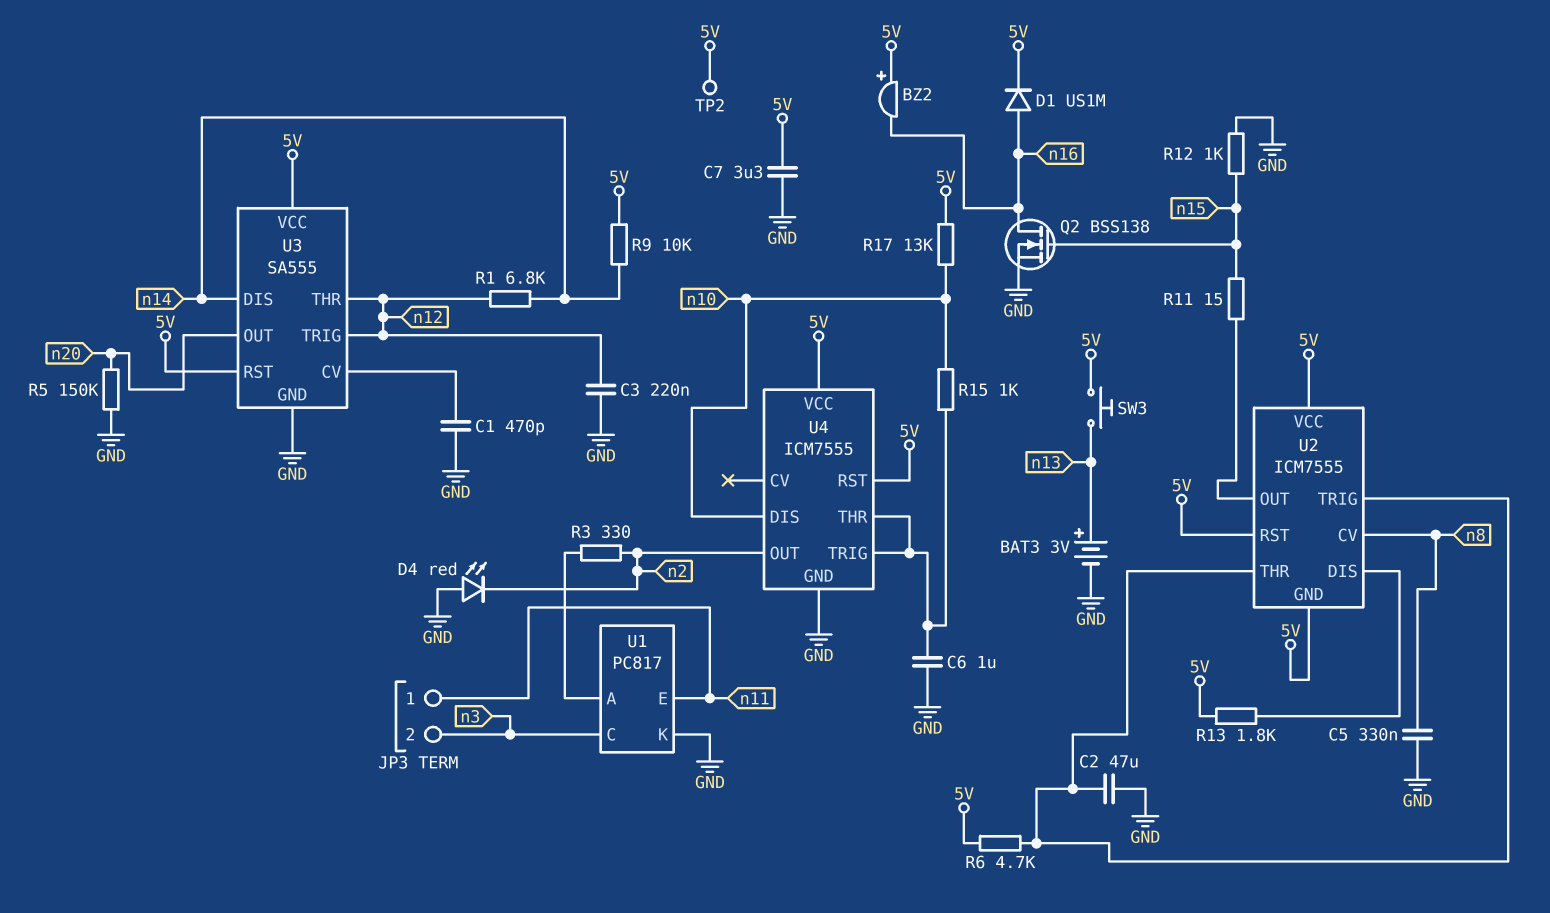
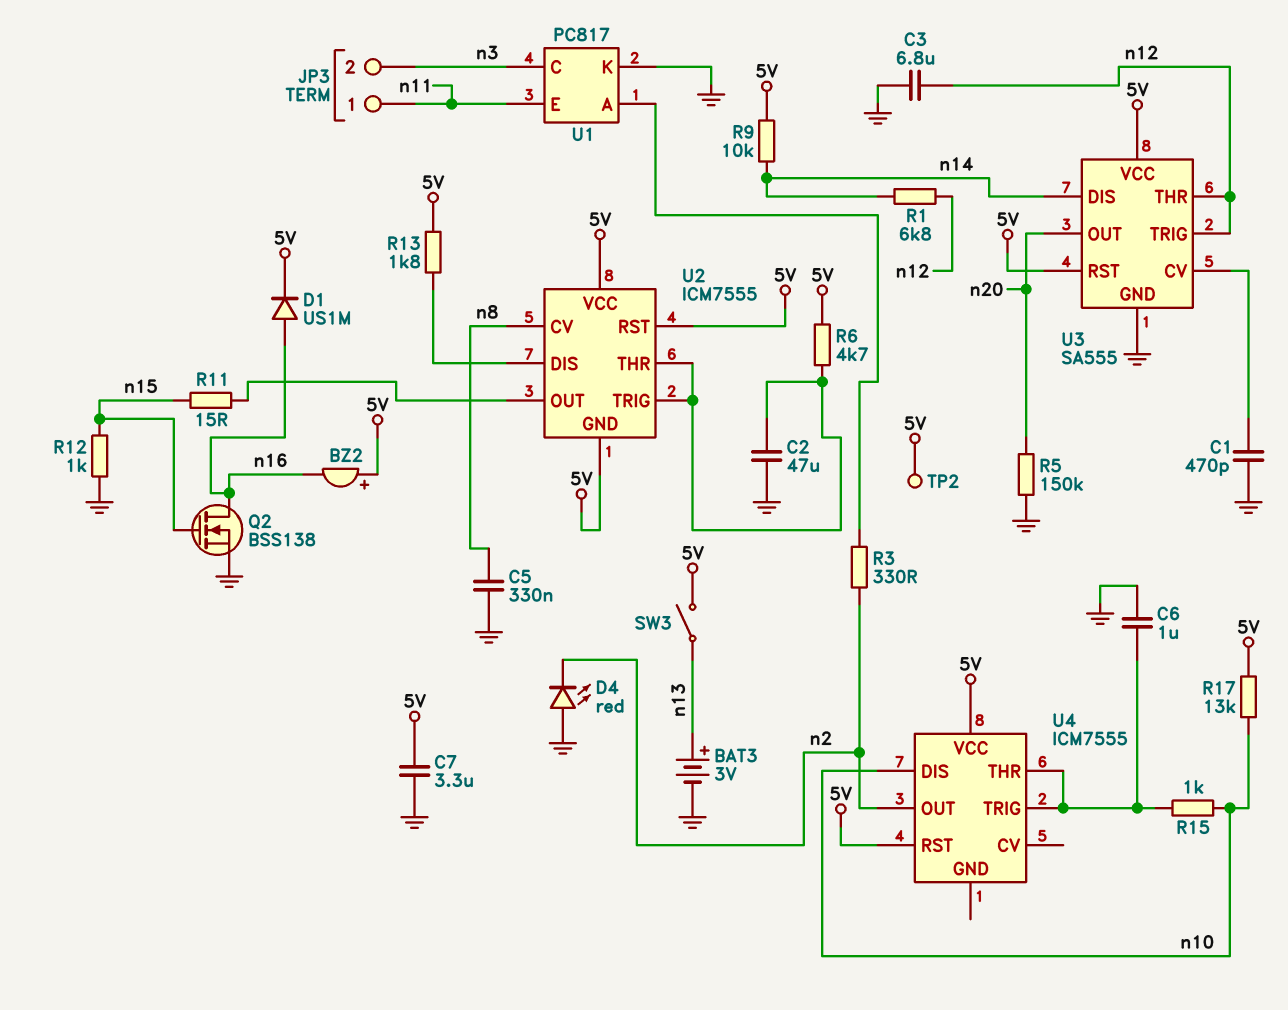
C3: 220nF (GND, n12) -> 6.8uF (GND, n12)
SW3: button (5V, n13) -> switch (5V, n13)
U4 pin GND: GND -> none

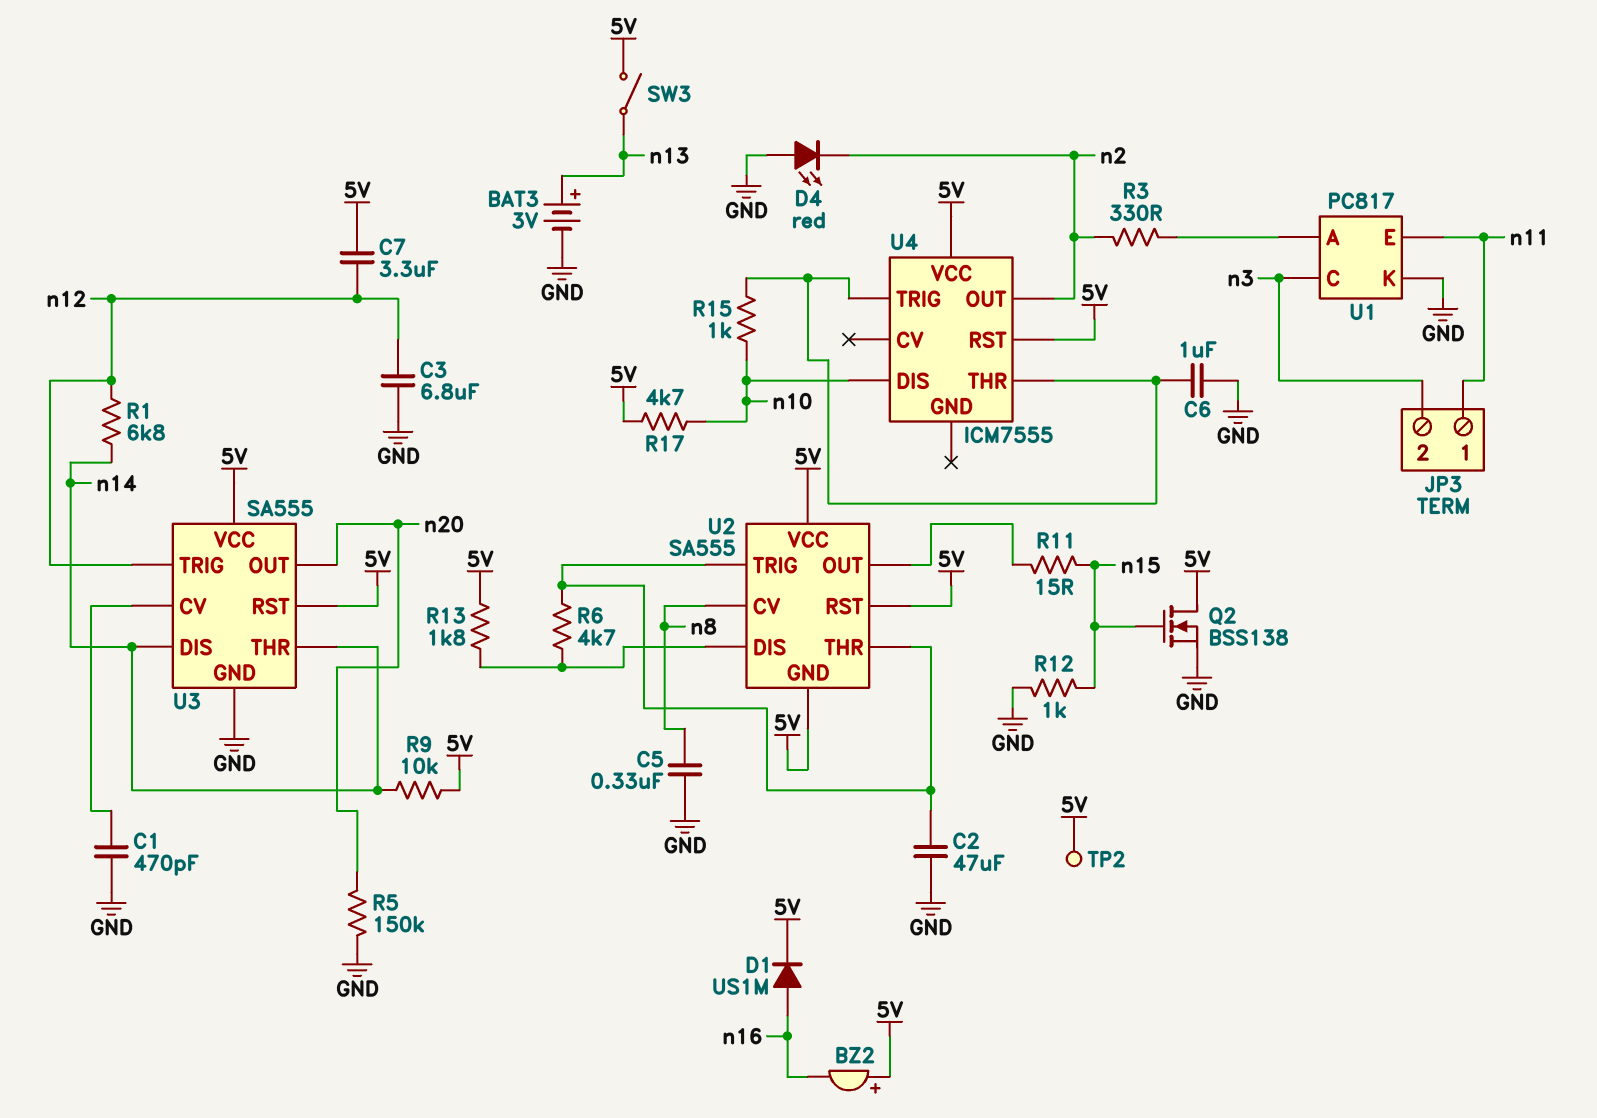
C7: 3.3uF (5V, GND) -> 3.3uF (5V, n12)
Q2: NMOS BSS138 (G n15, D n16, S GND) -> NMOS BSS138 (G n15, D 5V, S GND)
R6: 4.7k (5V, U2/THR) -> 4.7k (U2/DIS, U2/THR)
R17: 13k (5V, n10) -> 4.7k (5V, n10)
U2: ICM7555 -> SA555
U3 pin THR: n12 -> n14

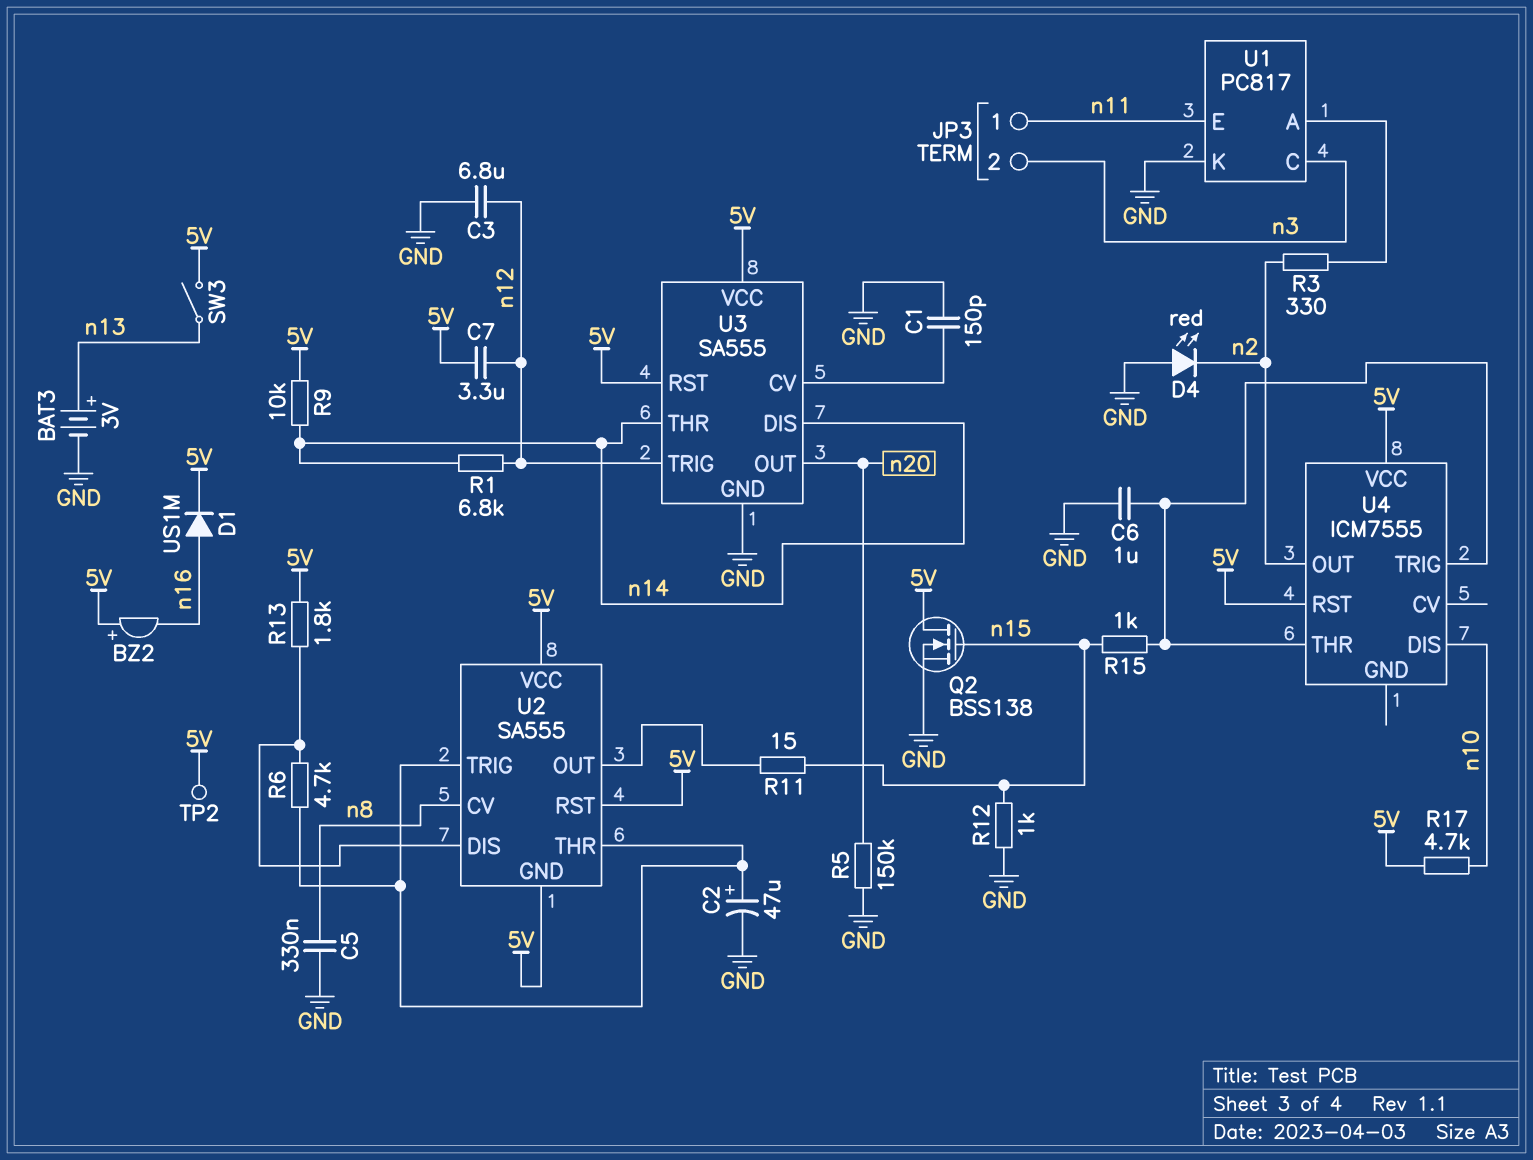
C1: 470pF (GND, U3/CV) -> 150pF (GND, U3/CV)
C2: 47uF (GND, U2/THR) -> 47uF (plus U2/THR, minus GND)
R15: 1k (U4/THR, n10) -> 1k (U4/THR, n15)

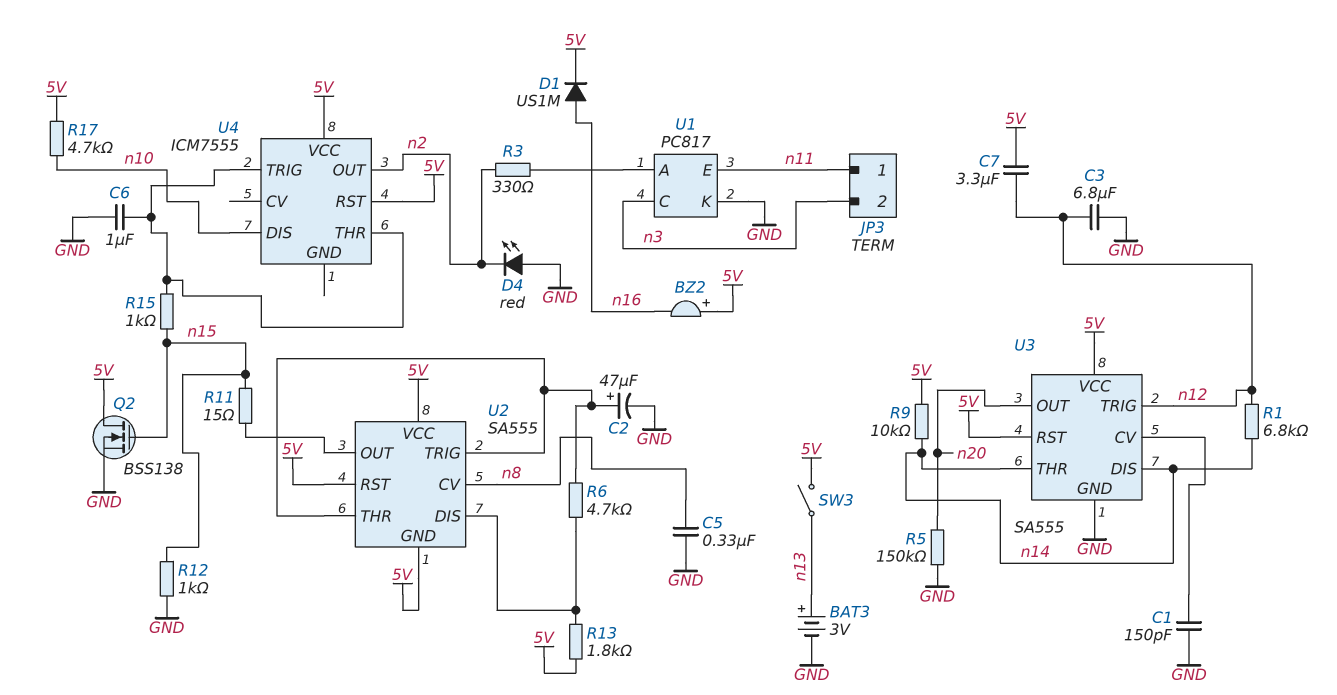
TP2: test point (5V) -> none

